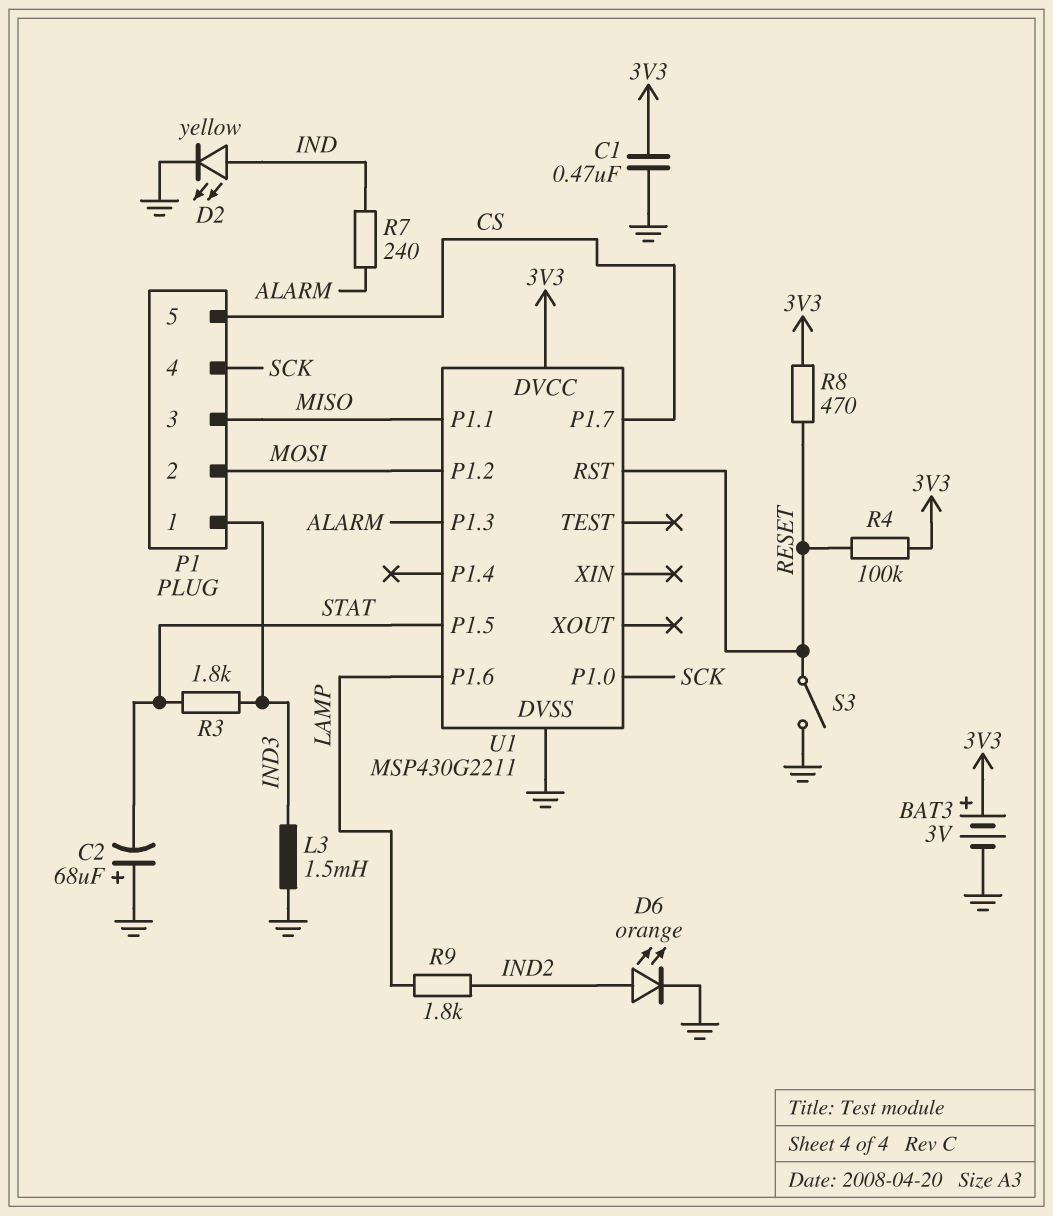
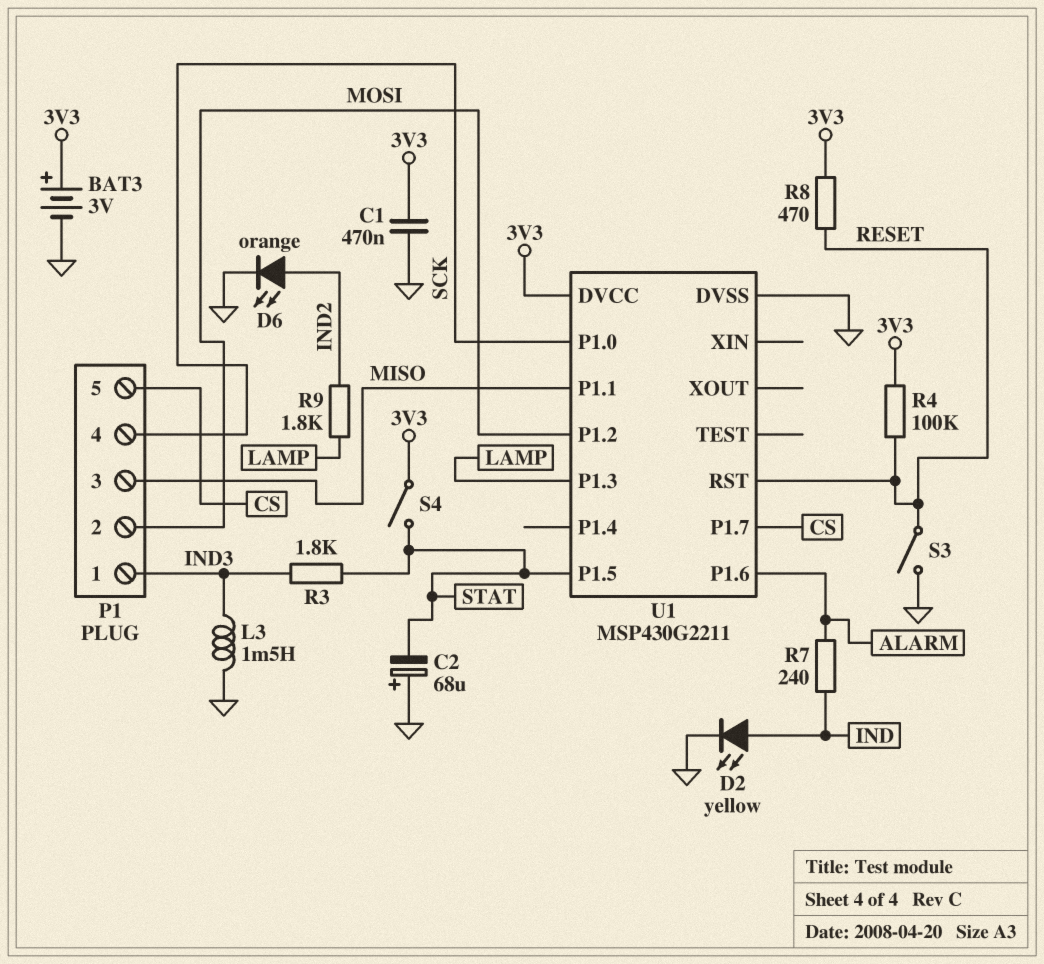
S4: none -> switch (3V3, STAT)
U1 pin P1.3: ALARM -> LAMP
U1 pin P1.6: LAMP -> ALARM

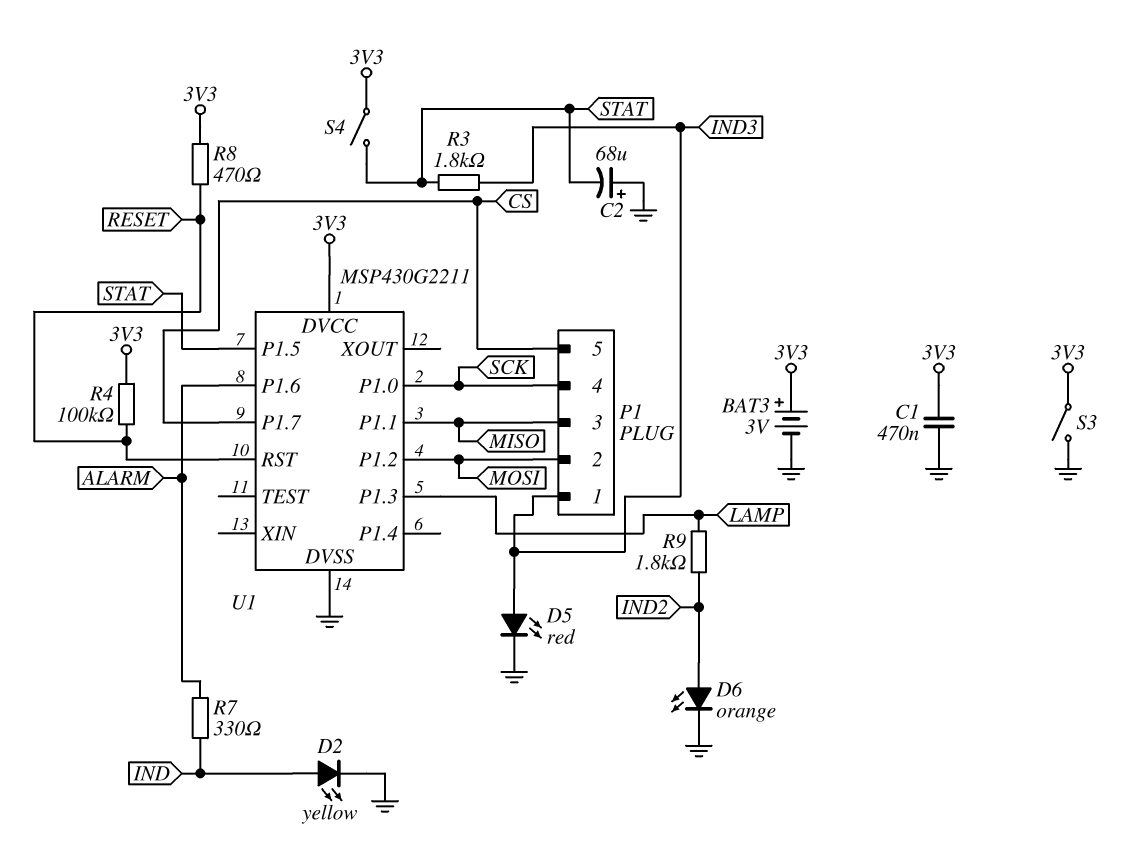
D5: none -> LED red (A IND3, K GND)
L3: 1.5mH (GND, IND3) -> none
R7: 240 (ALARM, IND) -> 330 (ALARM, IND)
S3: switch (GND, RESET) -> switch (3V3, GND)

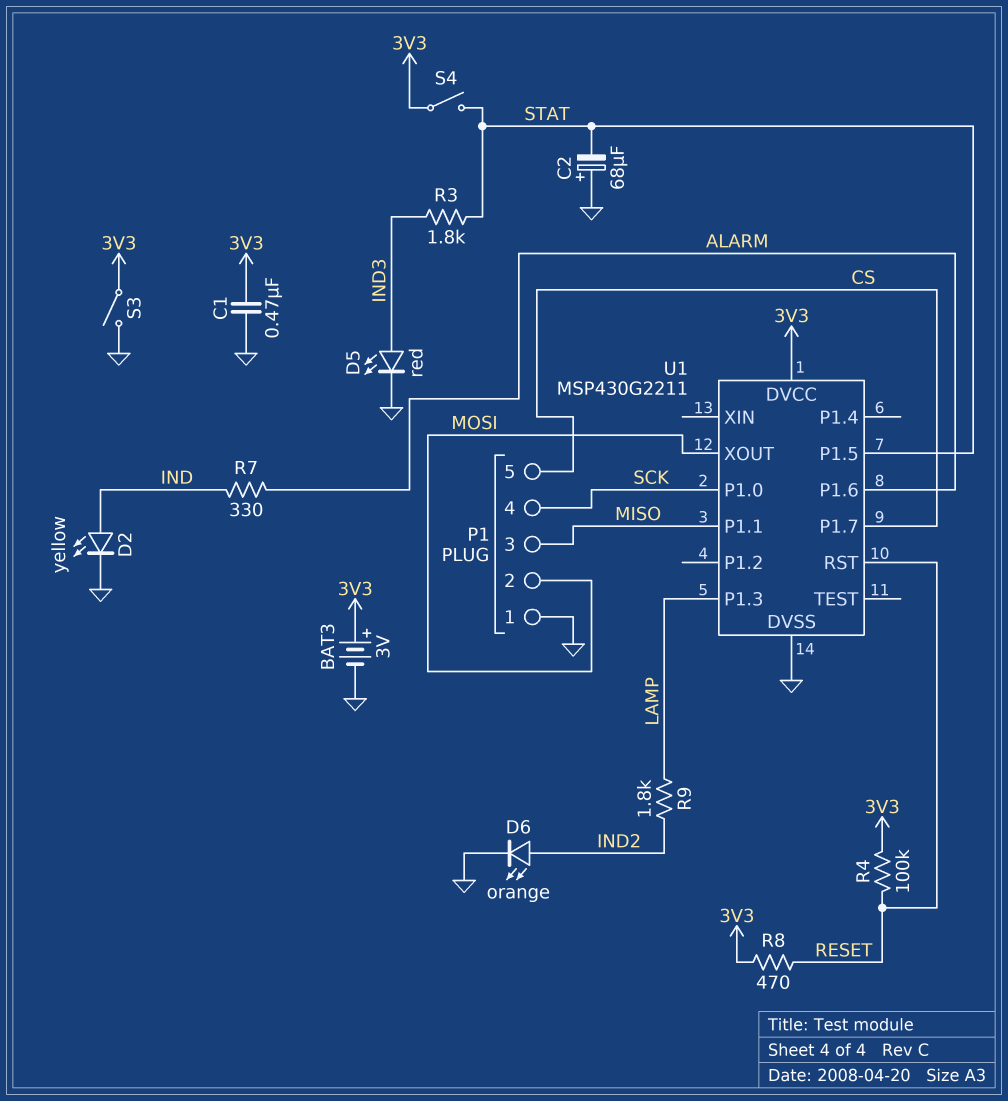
P1 pin 1: IND3 -> GND
U1 pin P1.2: MOSI -> none
U1 pin XOUT: none -> MOSI

